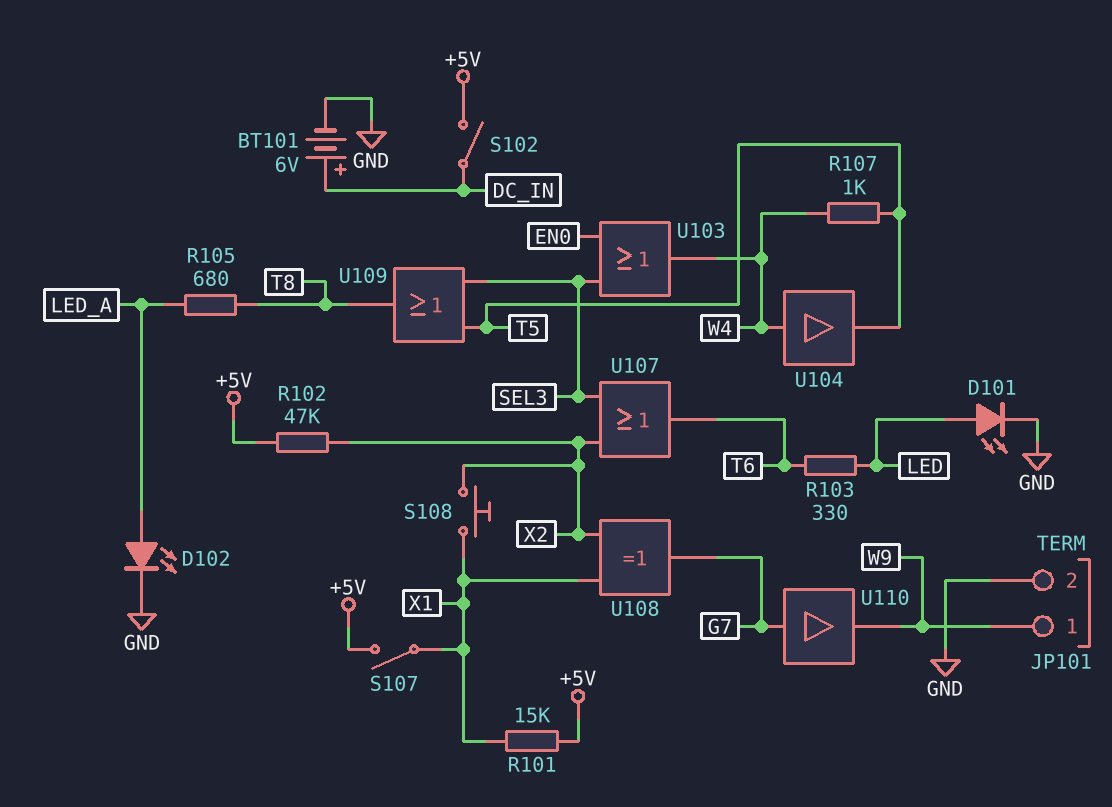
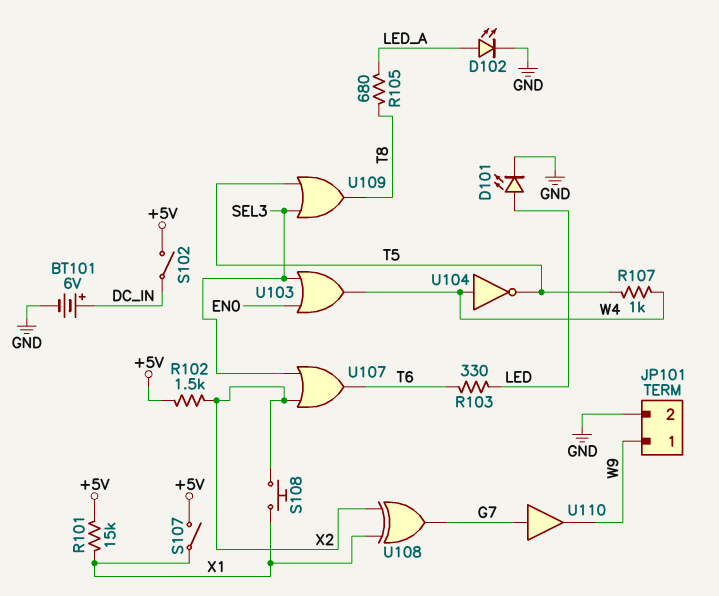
R102: 47k (+5V, X2) -> 1.5k (+5V, X2)
U104: buffer (in W4, out T5) -> NOT (in W4, out T5)

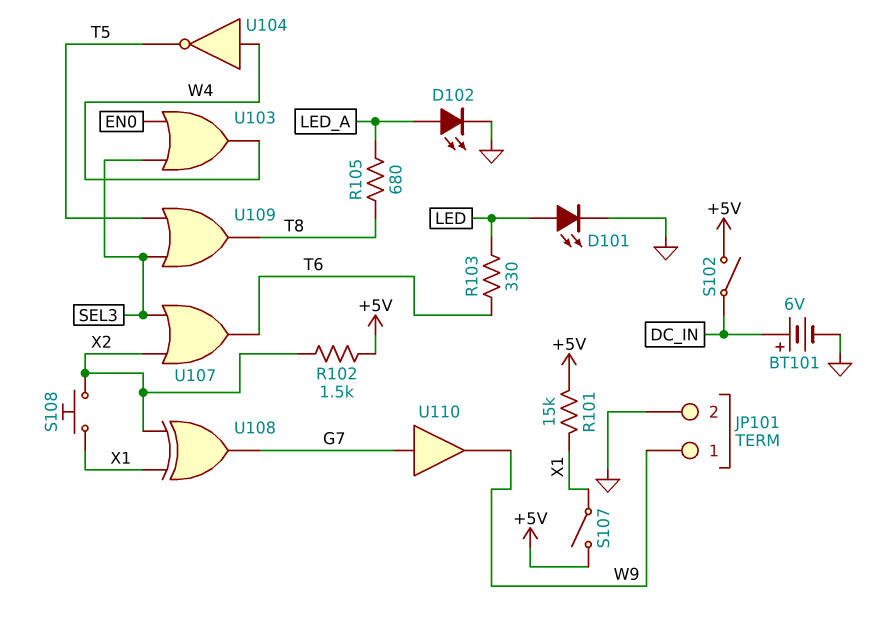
R107: 1k (T5, W4) -> none

